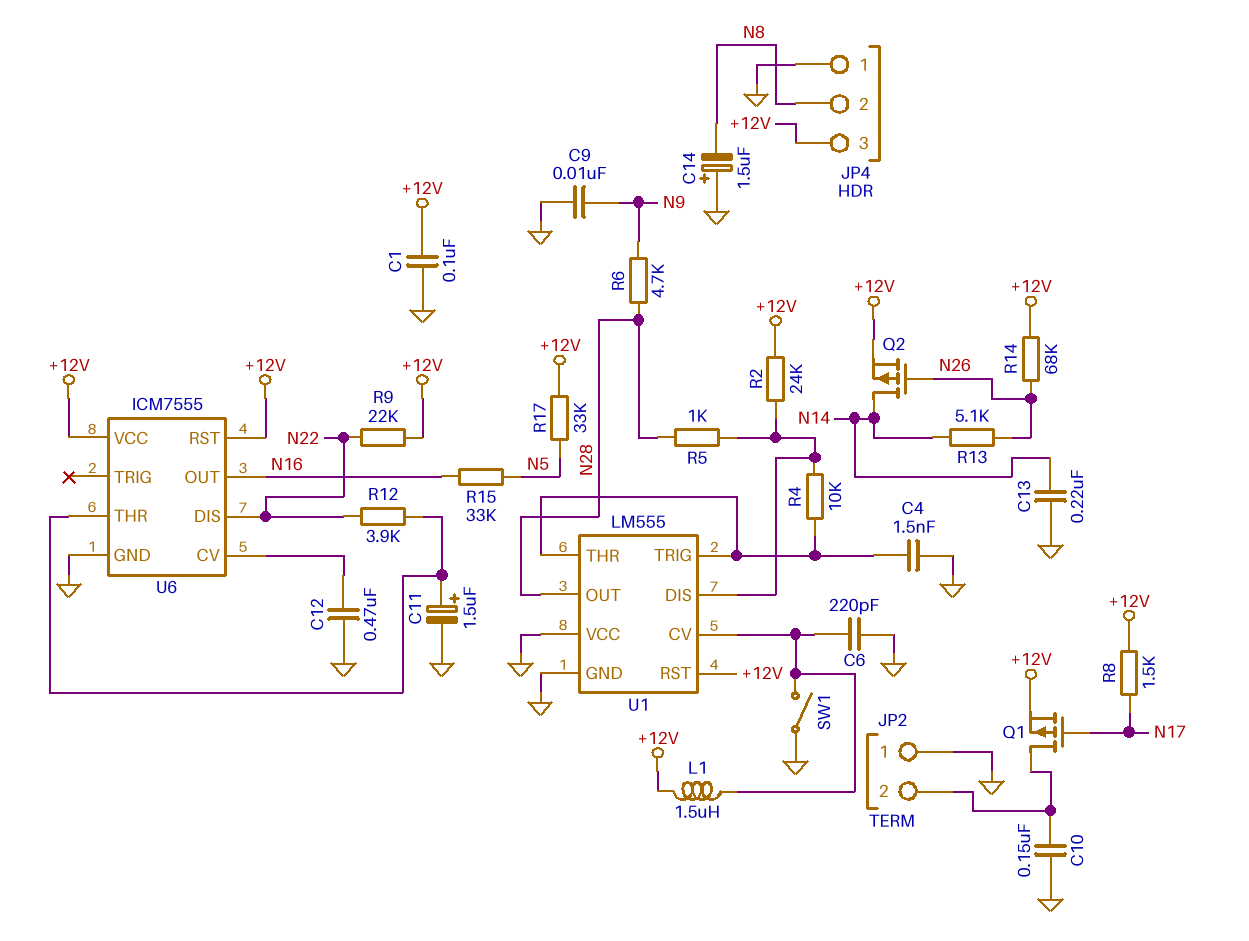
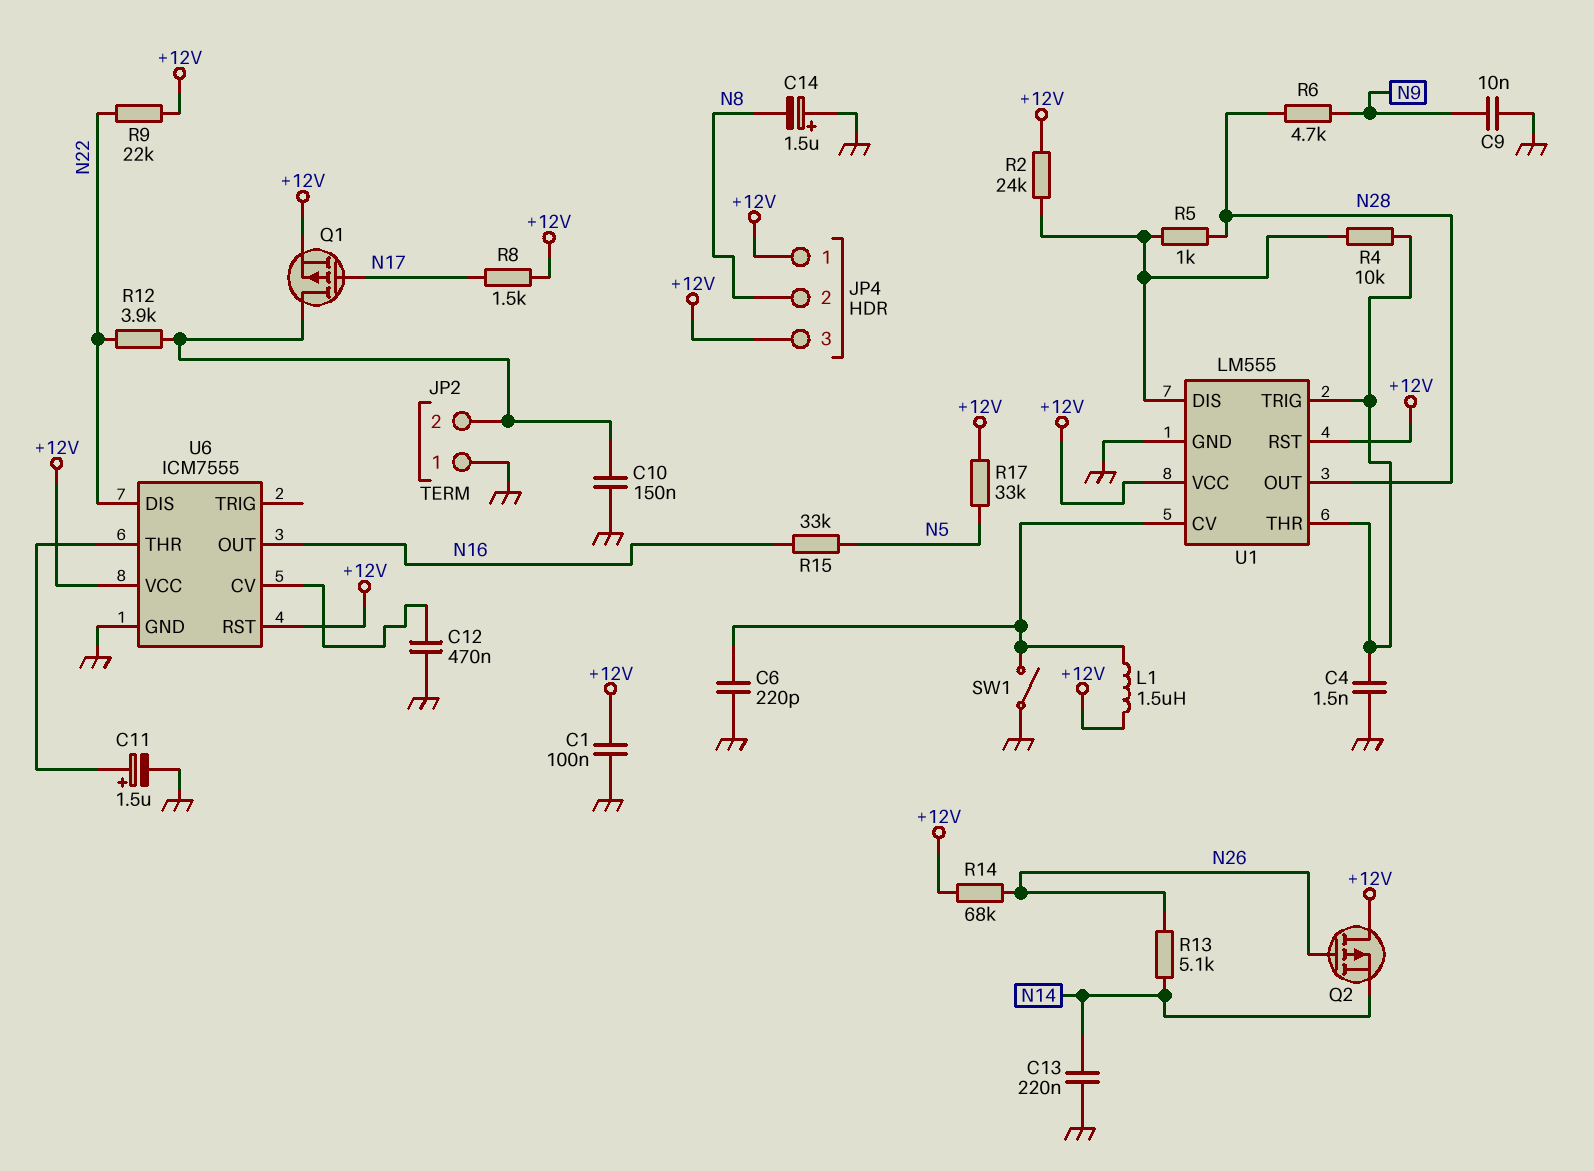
JP4 pin 1: GND -> +12V
Q2: PMOS (G N26, D N14, S +12V) -> PMOS (G N26, D +12V, S N14)
R12: 3.9k (N22, U6/THR) -> 3.9k (JP2/2, N22)
U1 pin VCC: GND -> +12V

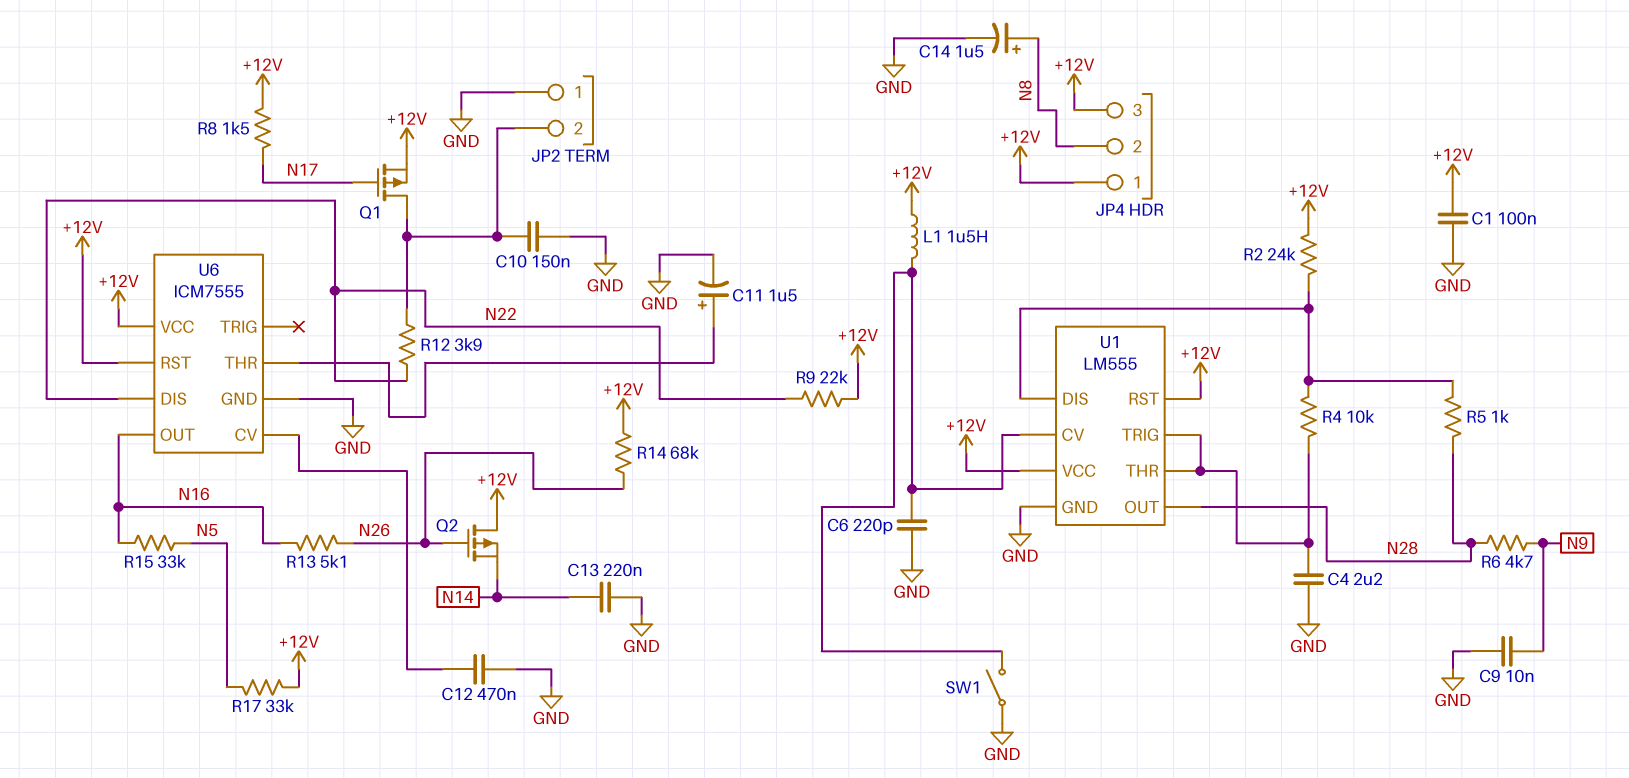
C4: 1.5nF (GND, U1/THR) -> 2.2uF (GND, U1/THR)
C14: 1.5uF (plus GND, minus N8) -> 1.5uF (plus N8, minus GND)
R13: 5.1k (N14, N26) -> 5.1k (N16, N26)

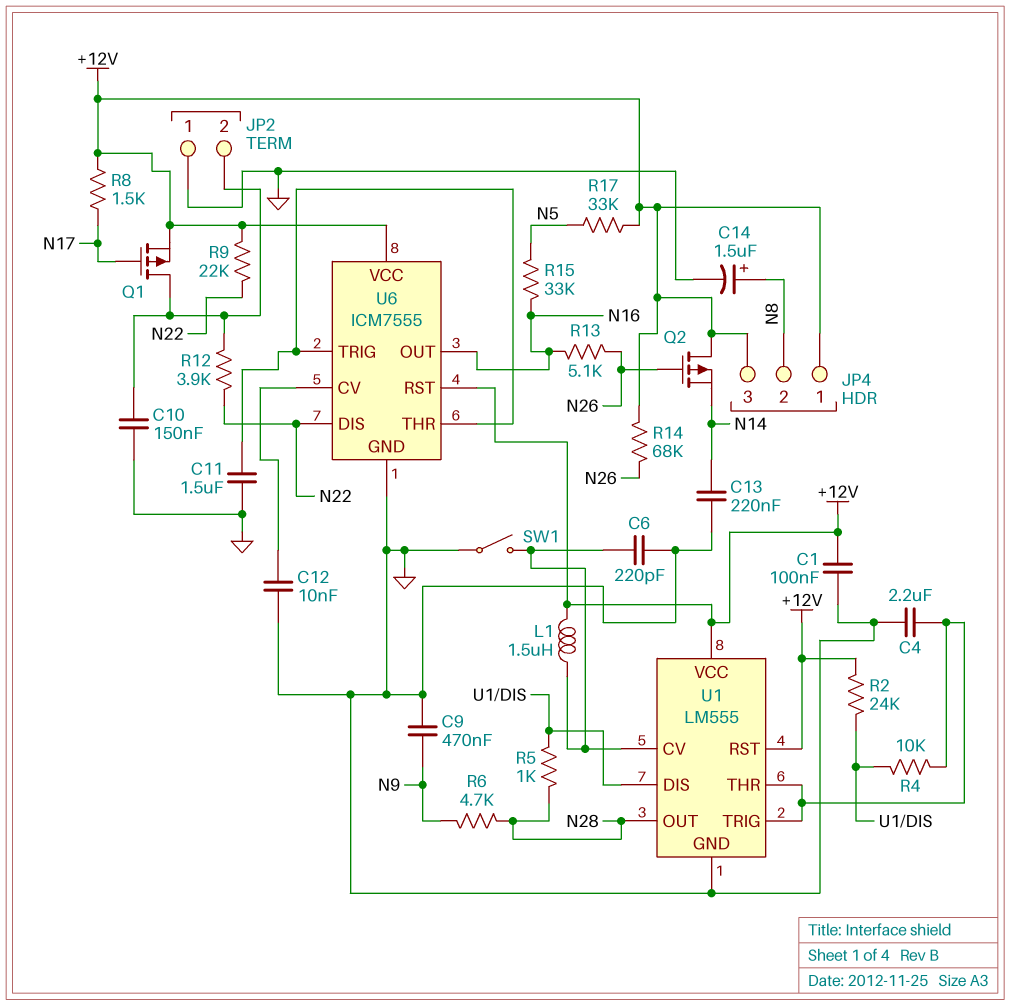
C9: 10nF (GND, N9) -> 470nF (GND, N9)
C11: 1.5uF (plus U6/THR, minus GND) -> 1.5uF (GND, U6/THR)
C12: 470nF (GND, U6/CV) -> 10nF (GND, U6/CV)
U6 pin TRIG: none -> U6/THR

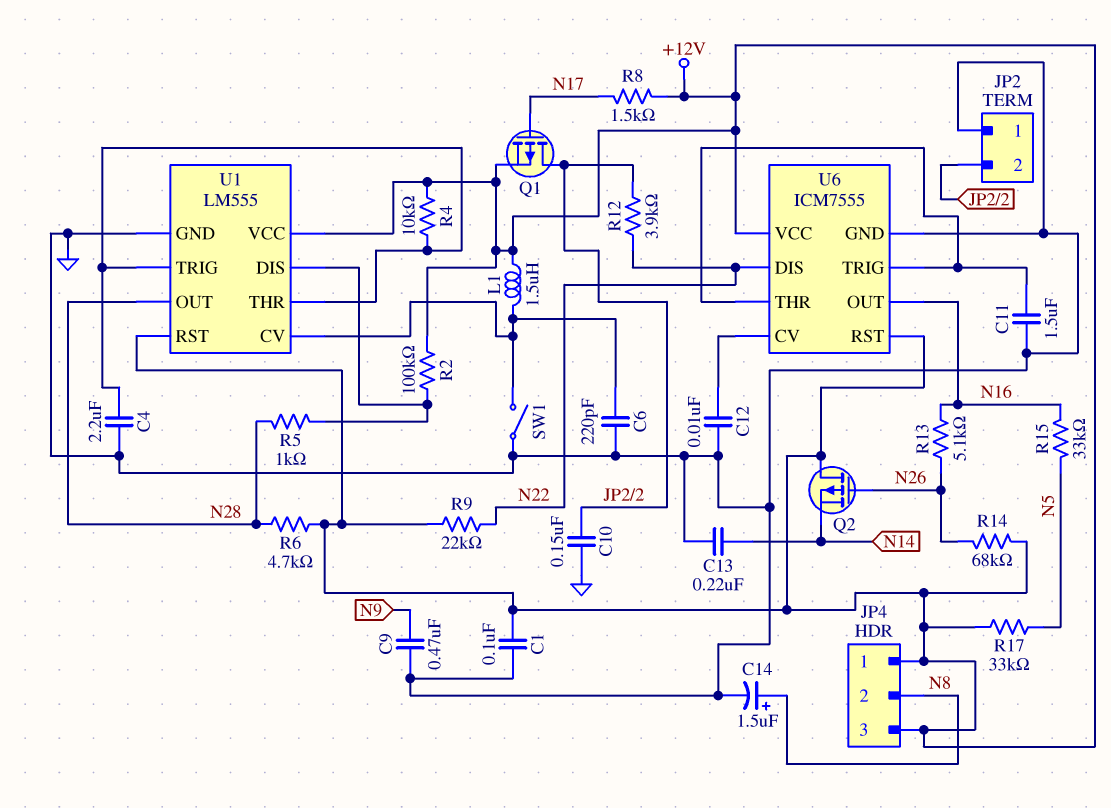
R2: 24k (+12V, U1/DIS) -> 100k (+12V, U1/DIS)
R4: 10k (U1/DIS, U1/THR) -> 10k (+12V, U1/THR)
R6: 4.7k (N9, N28) -> 4.7k (+12V, N28)

